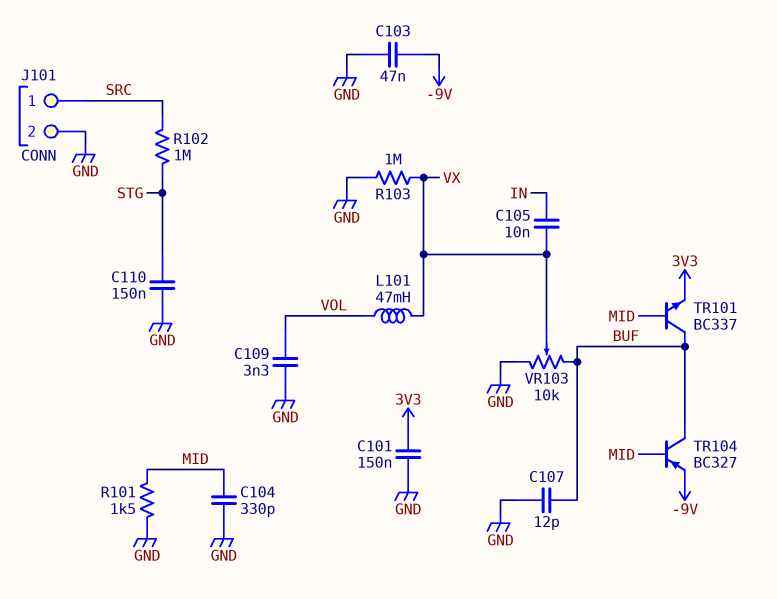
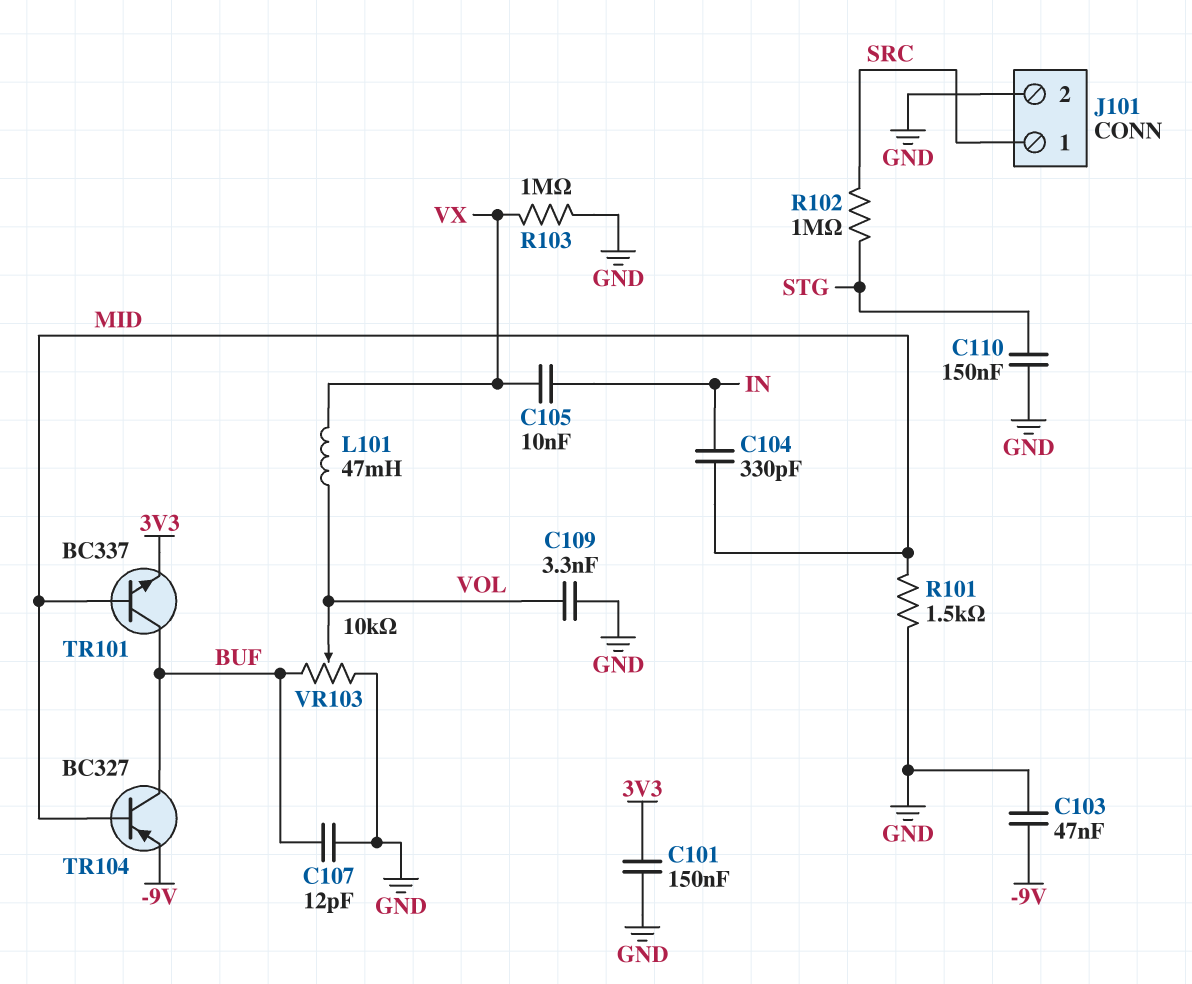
C104: 330pF (GND, MID) -> 330pF (IN, MID)
VR103: 10k (BUF, GND, wiper VX) -> 10k (BUF, GND, wiper VOL)

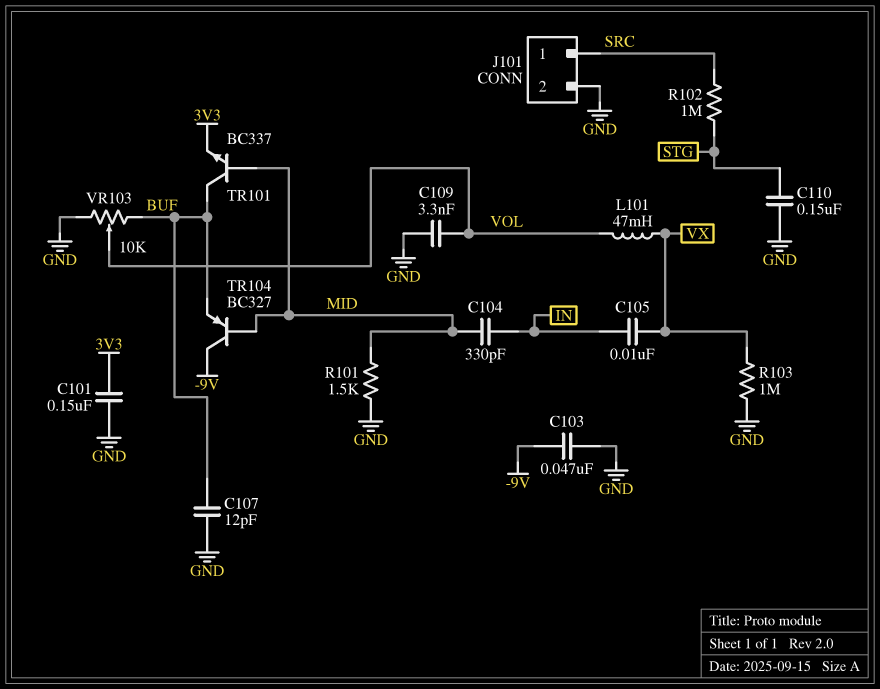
TR104: PNP BC327 (B MID, C BUF, E -9V) -> PNP BC327 (B MID, C -9V, E BUF)

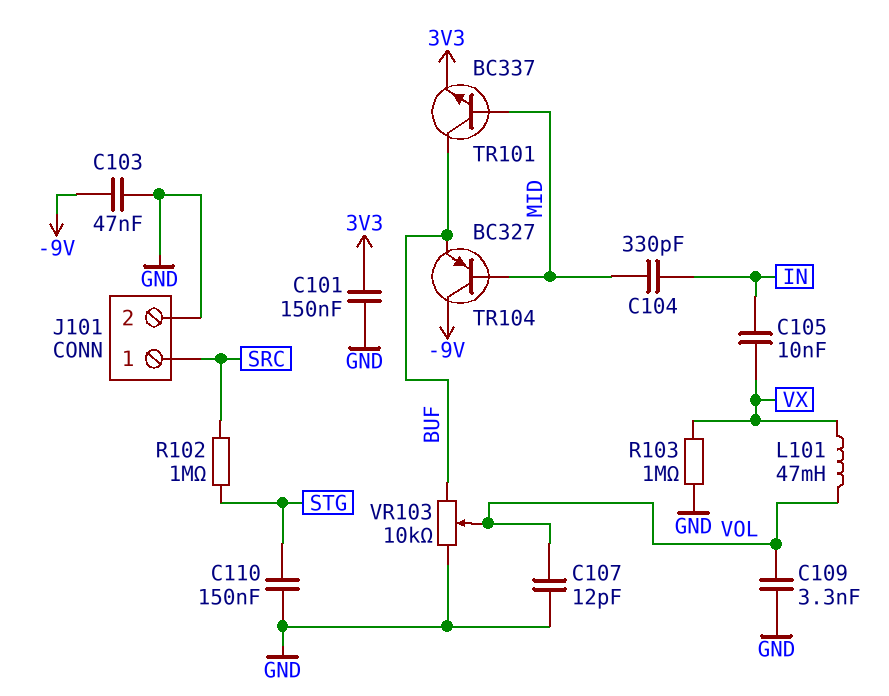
C107: 12pF (BUF, GND) -> 12pF (GND, VOL)
R101: 1.5k (GND, MID) -> none

